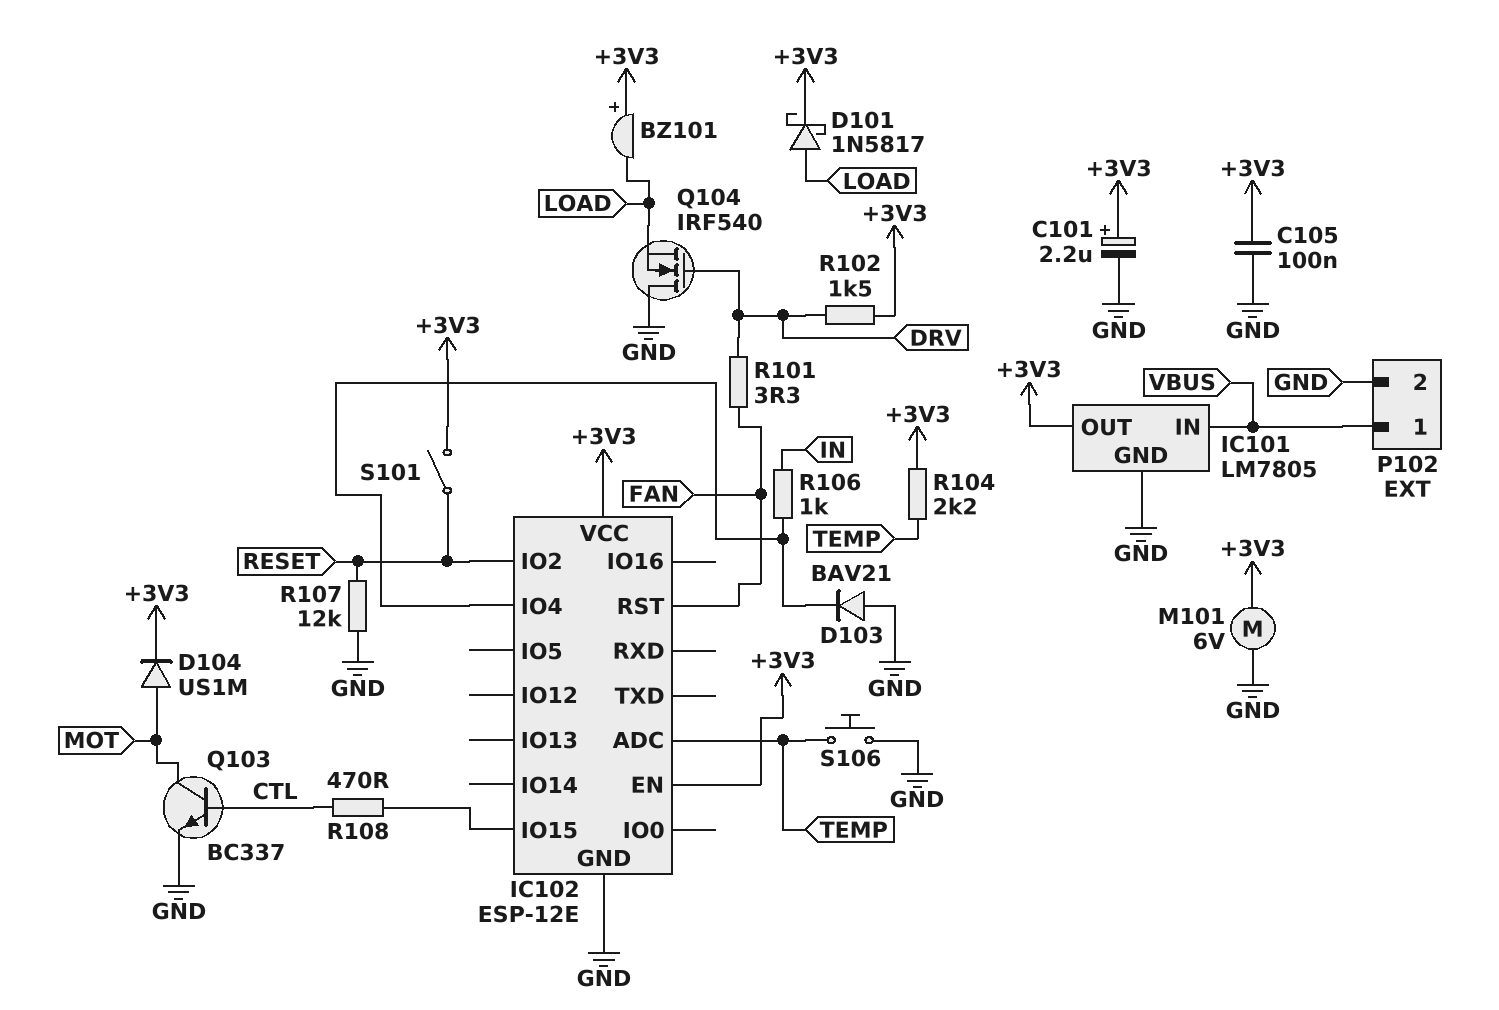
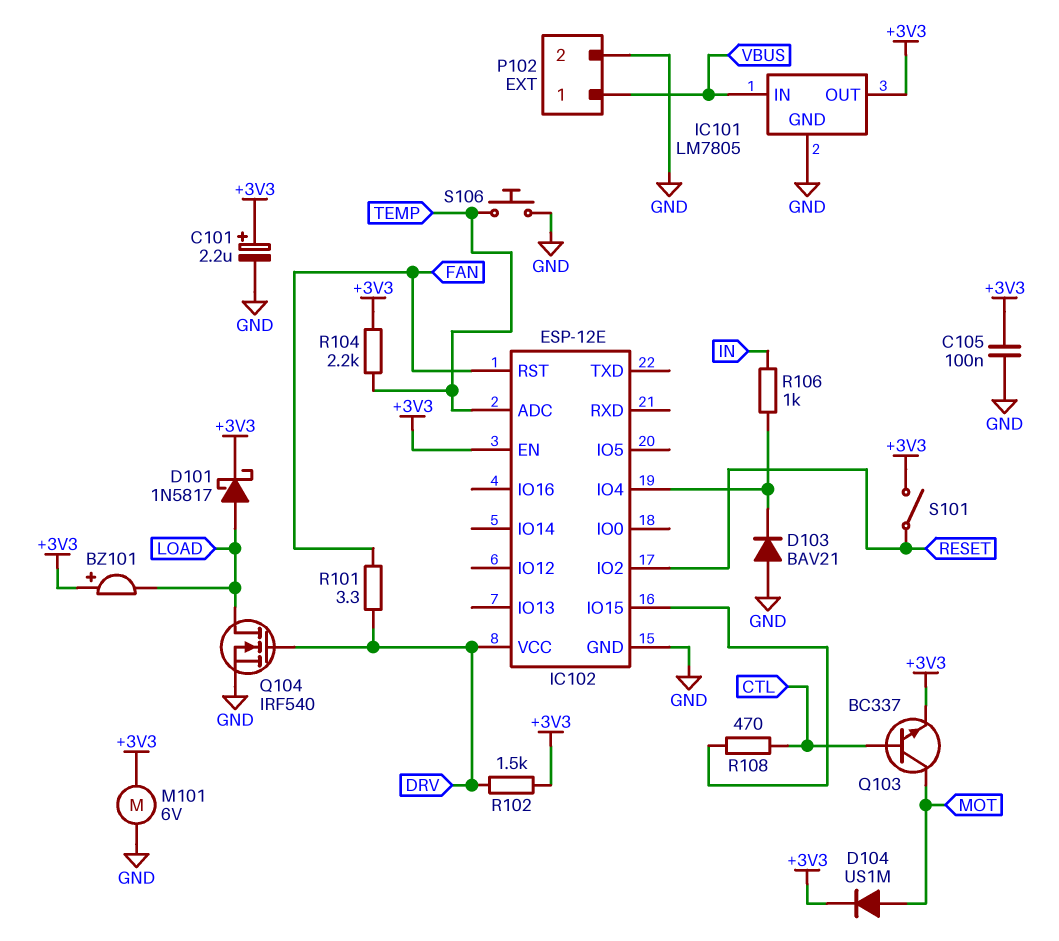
IC102 pin VCC: +3V3 -> DRV
Q103: NPN BC337 (B CTL, C MOT, E GND) -> NPN BC337 (B CTL, C MOT, E +3V3)
Q104: NMOS IRF540 (G DRV, D GND, S LOAD) -> NMOS IRF540 (G DRV, D LOAD, S GND)
R107: 12k (GND, RESET) -> none

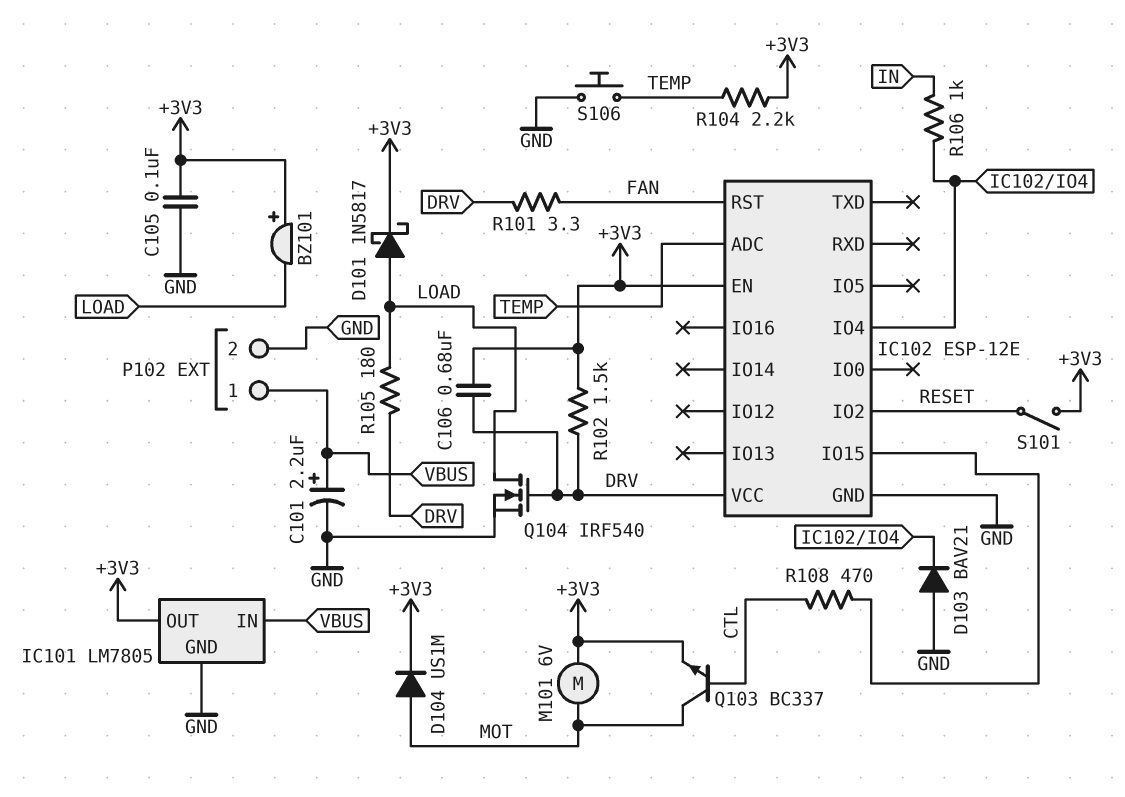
C101: 2.2uF (plus +3V3, minus GND) -> 2.2uF (plus VBUS, minus GND)
C106: none -> 680nF (+3V3, DRV)
M101: motor 6V (+3V3, GND) -> motor 6V (+3V3, MOT)
R105: none -> 180 (DRV, LOAD)

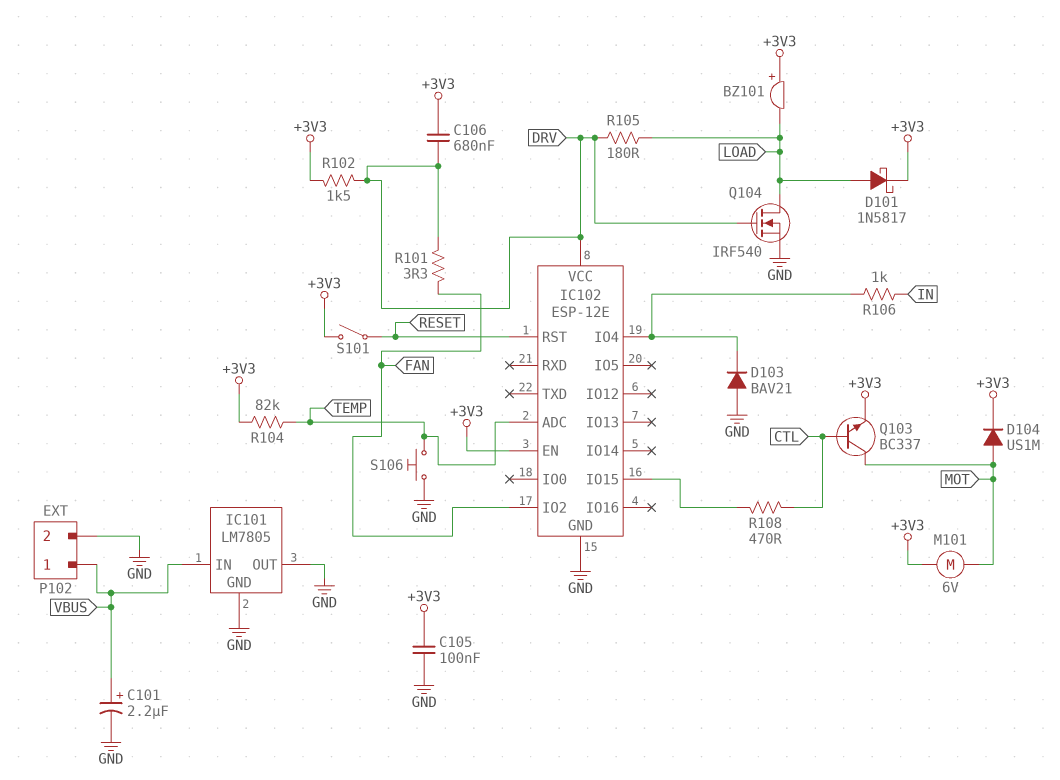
IC101 pin OUT: +3V3 -> GND
IC102 pin IO2: RESET -> FAN
IC102 pin RST: FAN -> RESET
R104: 2.2k (+3V3, TEMP) -> 82k (+3V3, TEMP)

